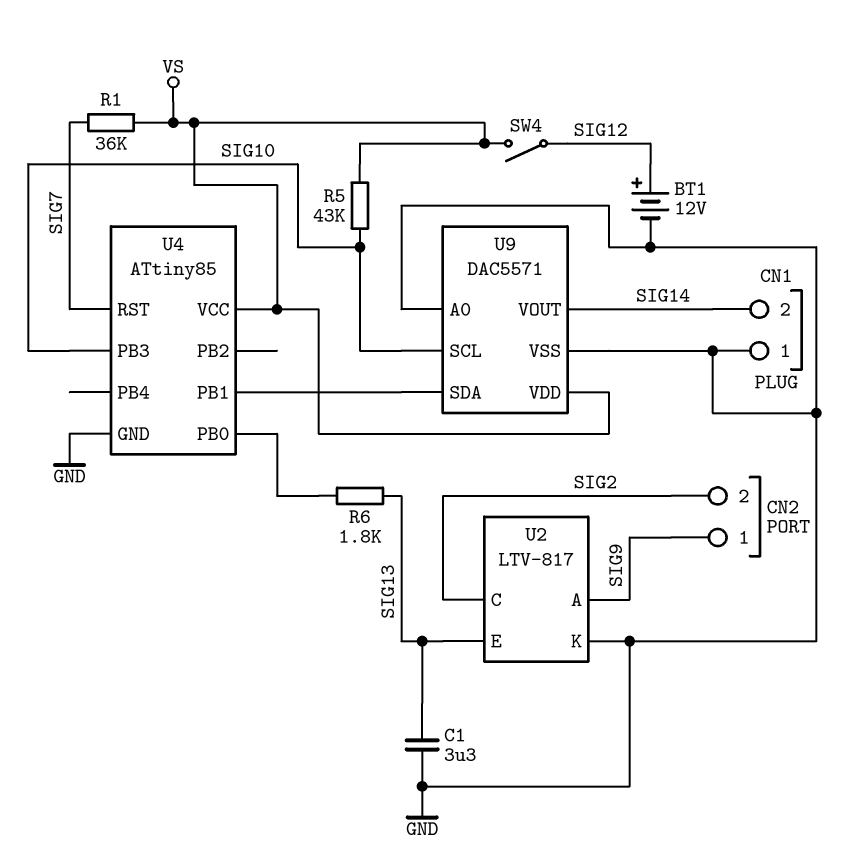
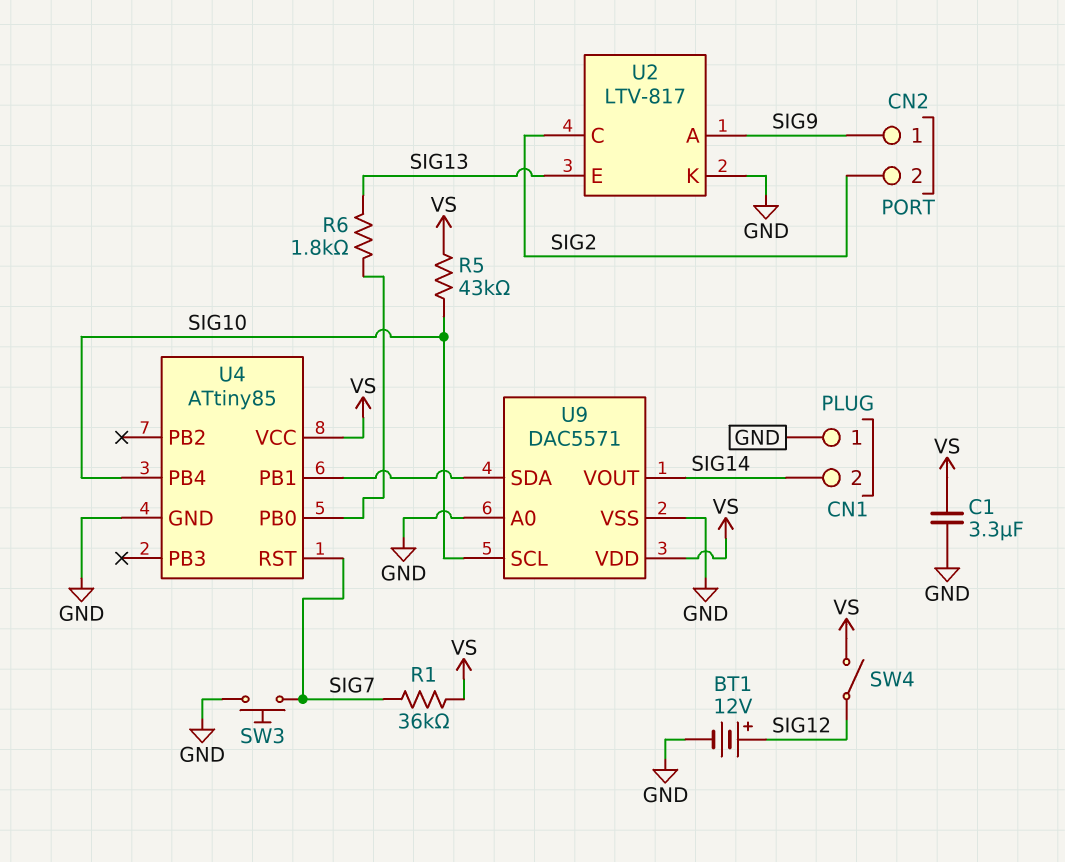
C1: 3.3uF (GND, SIG13) -> 3.3uF (GND, VS)
SW3: none -> button (GND, SIG7)
U4 pin PB3: SIG10 -> none
U4 pin PB4: none -> SIG10

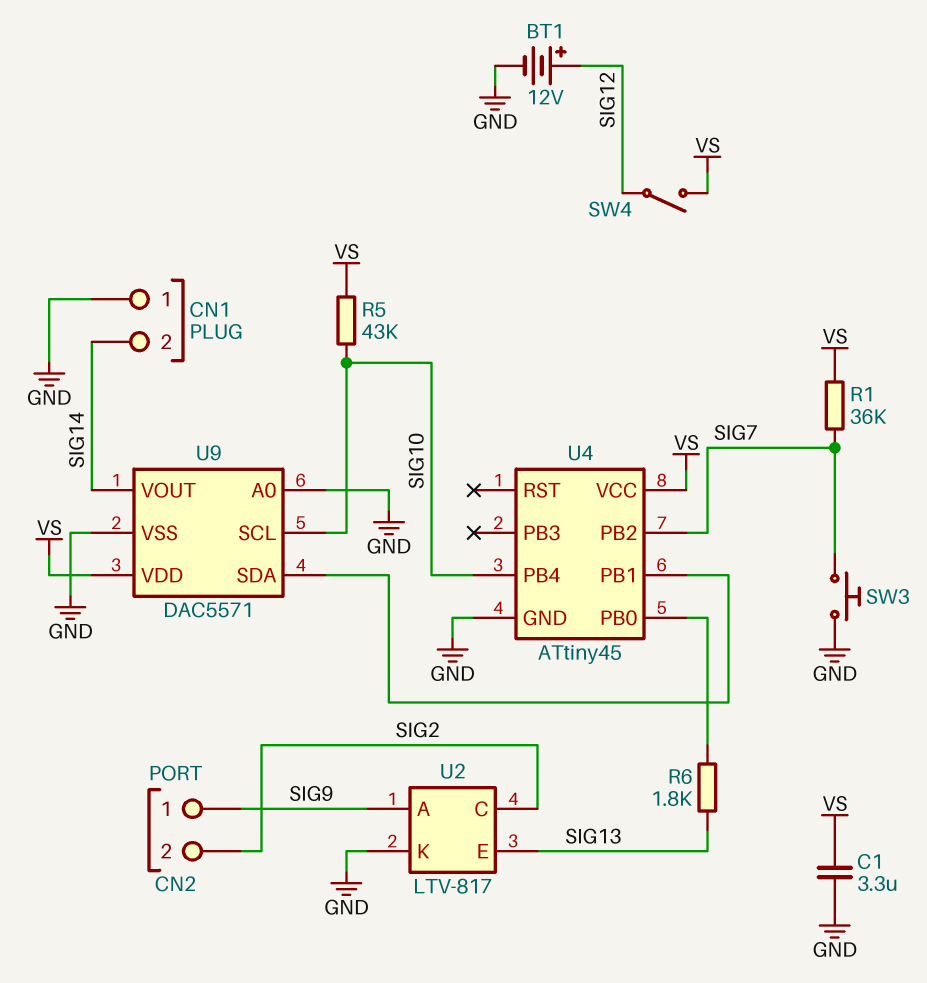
U4: ATtiny85 -> ATtiny45
U4 pin PB2: none -> SIG7
U4 pin RST: SIG7 -> none

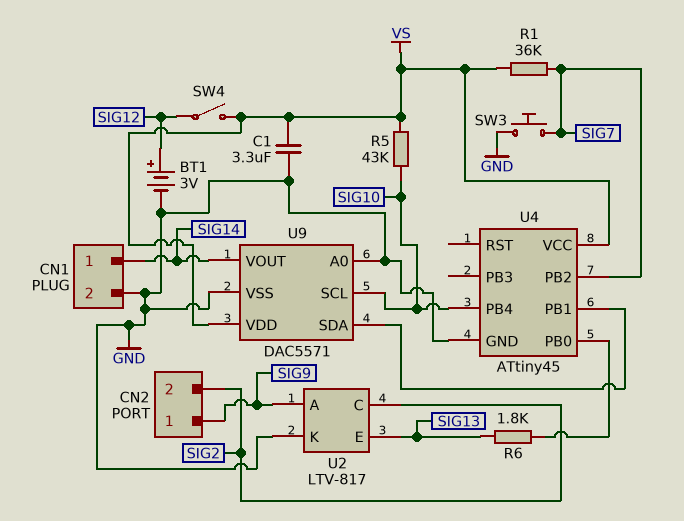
BT1: 12V (plus SIG12, minus GND) -> 3V (plus SIG12, minus GND)
CN1 pin 1: GND -> SIG14
CN1 pin 2: SIG14 -> GND

